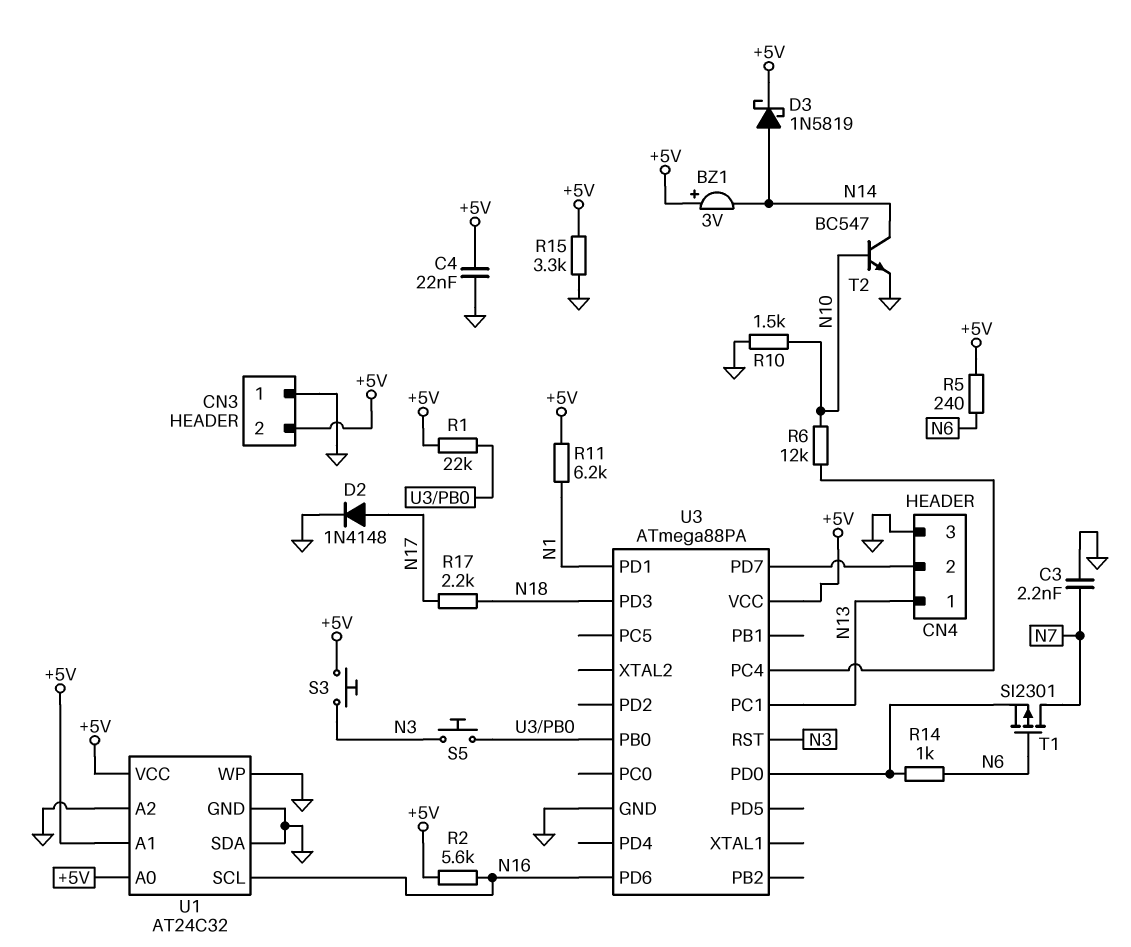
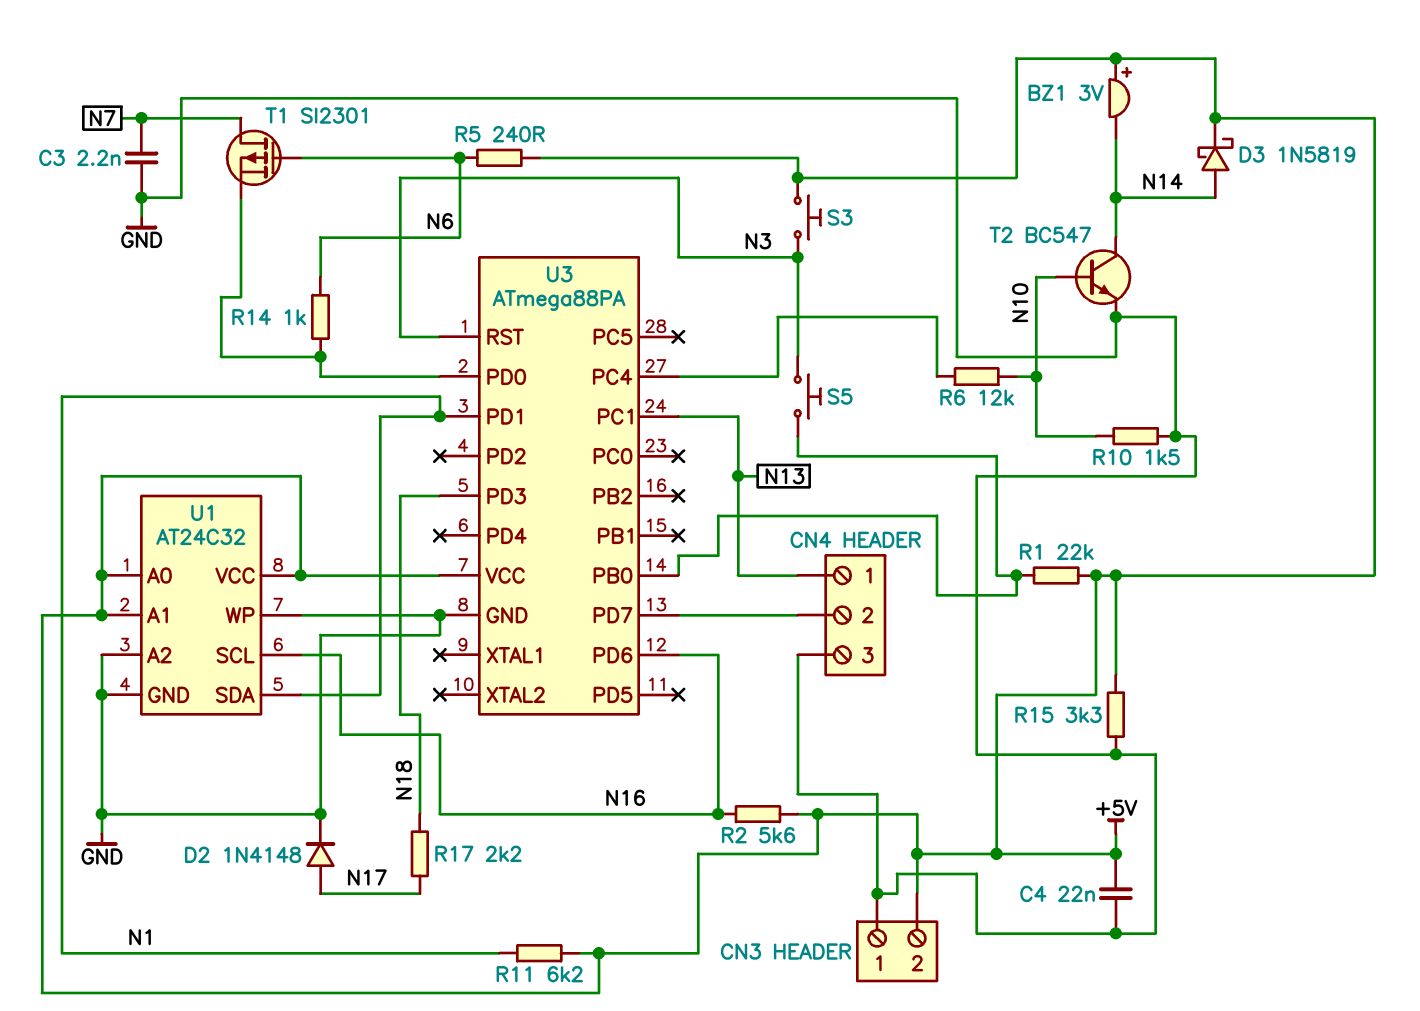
U1 pin SDA: GND -> N1

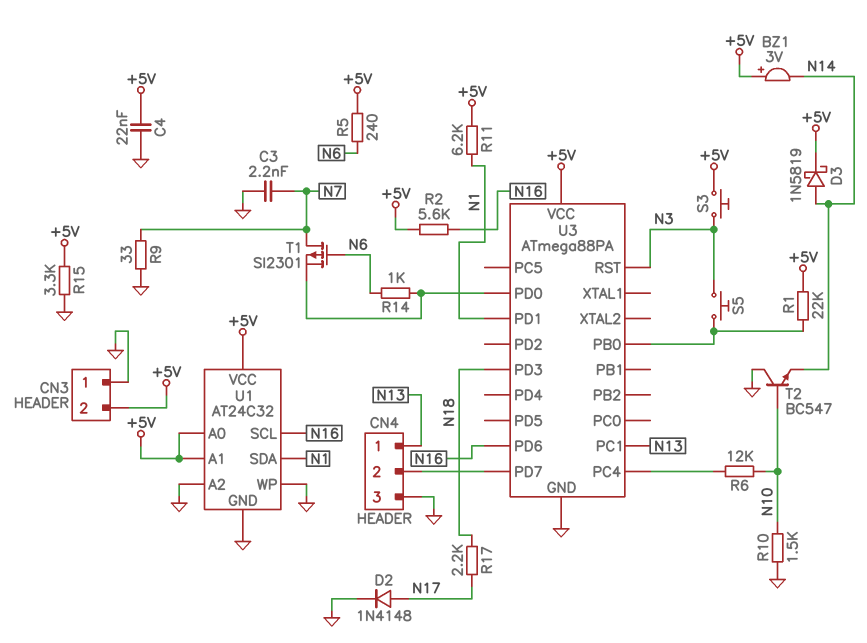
R9: none -> 33 (GND, N7)
T2: NPN BC547 (B N10, C N14, E GND) -> NPN BC547 (B N10, C GND, E N14)

